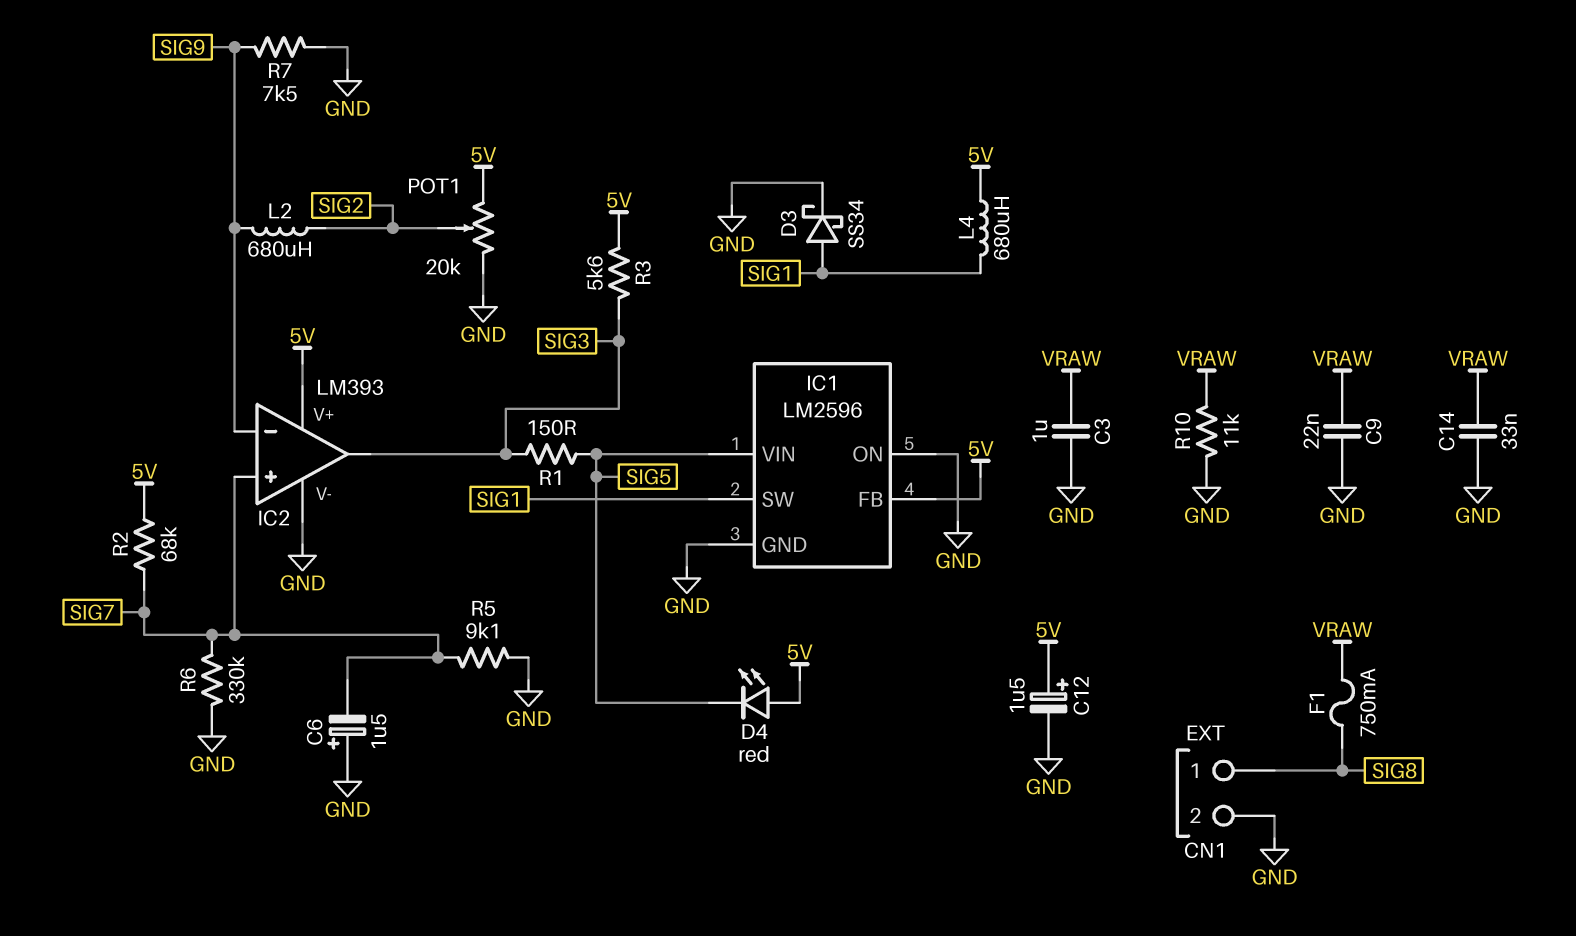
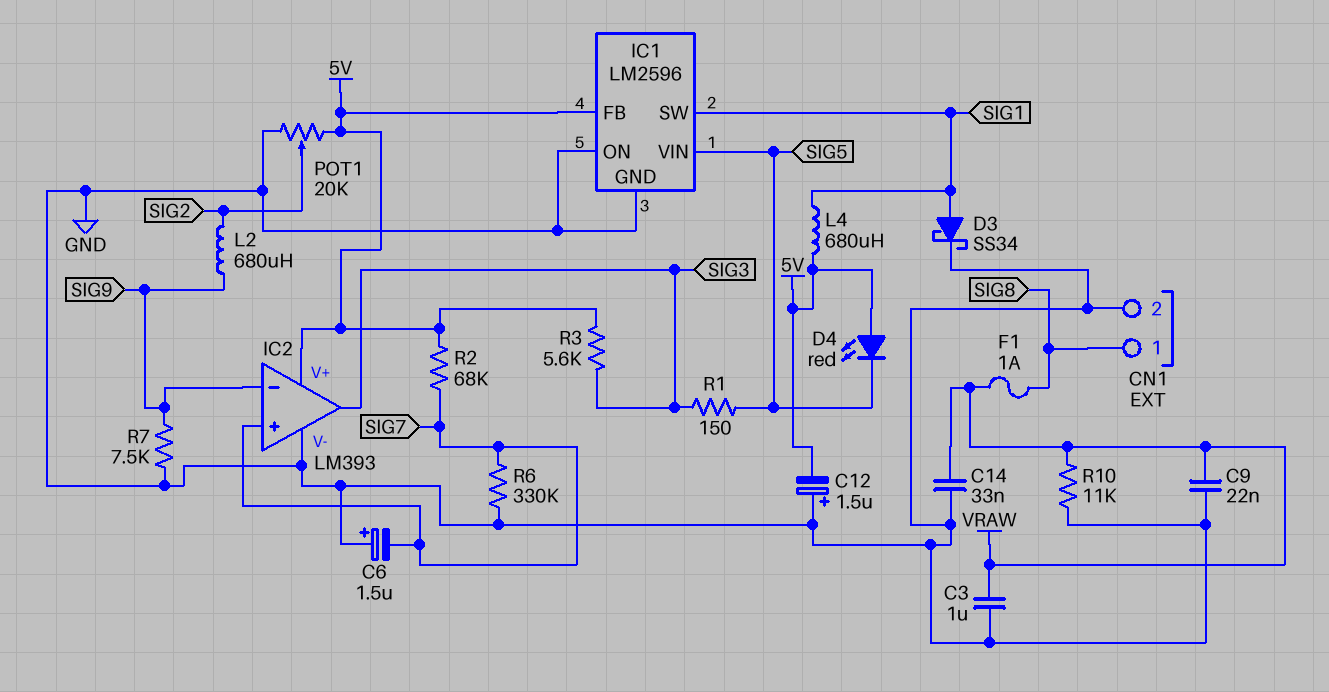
C12: 1.5uF (plus 5V, minus GND) -> 1.5uF (plus GND, minus 5V)
F1: 750mA (SIG8, VRAW) -> 1A (SIG8, VRAW)
R5: 9.1k (GND, SIG7) -> none

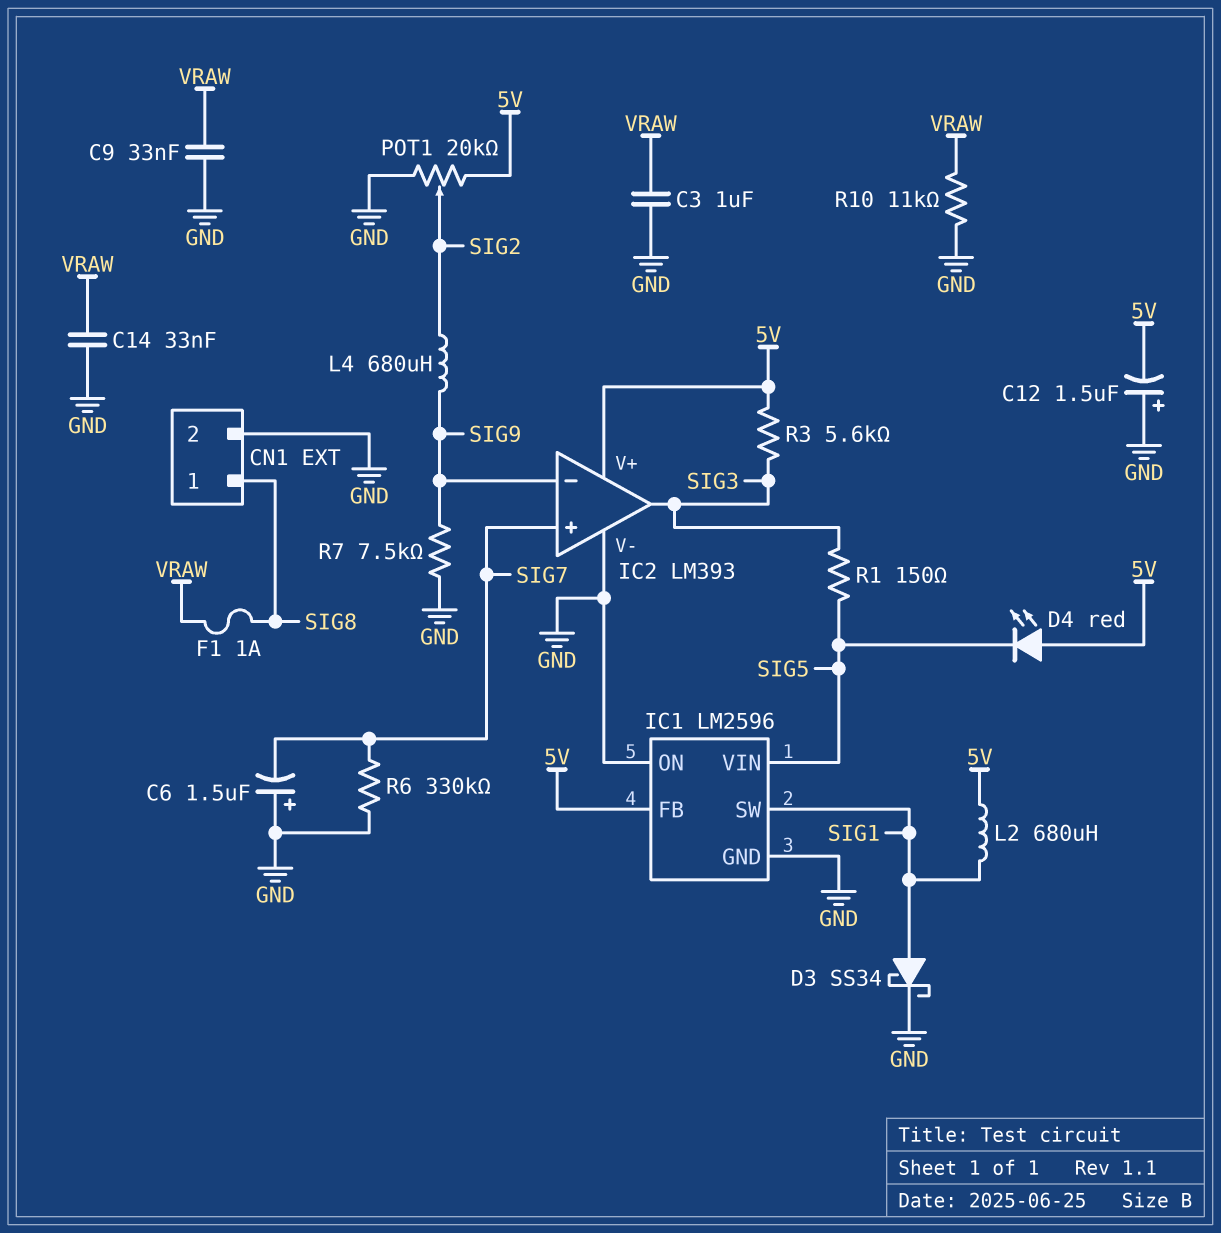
C9: 22nF (GND, VRAW) -> 33nF (GND, VRAW)
L2: 680uH (SIG2, SIG9) -> 680uH (5V, SIG1)
L4: 680uH (5V, SIG1) -> 680uH (SIG2, SIG9)
R2: 68k (5V, SIG7) -> none

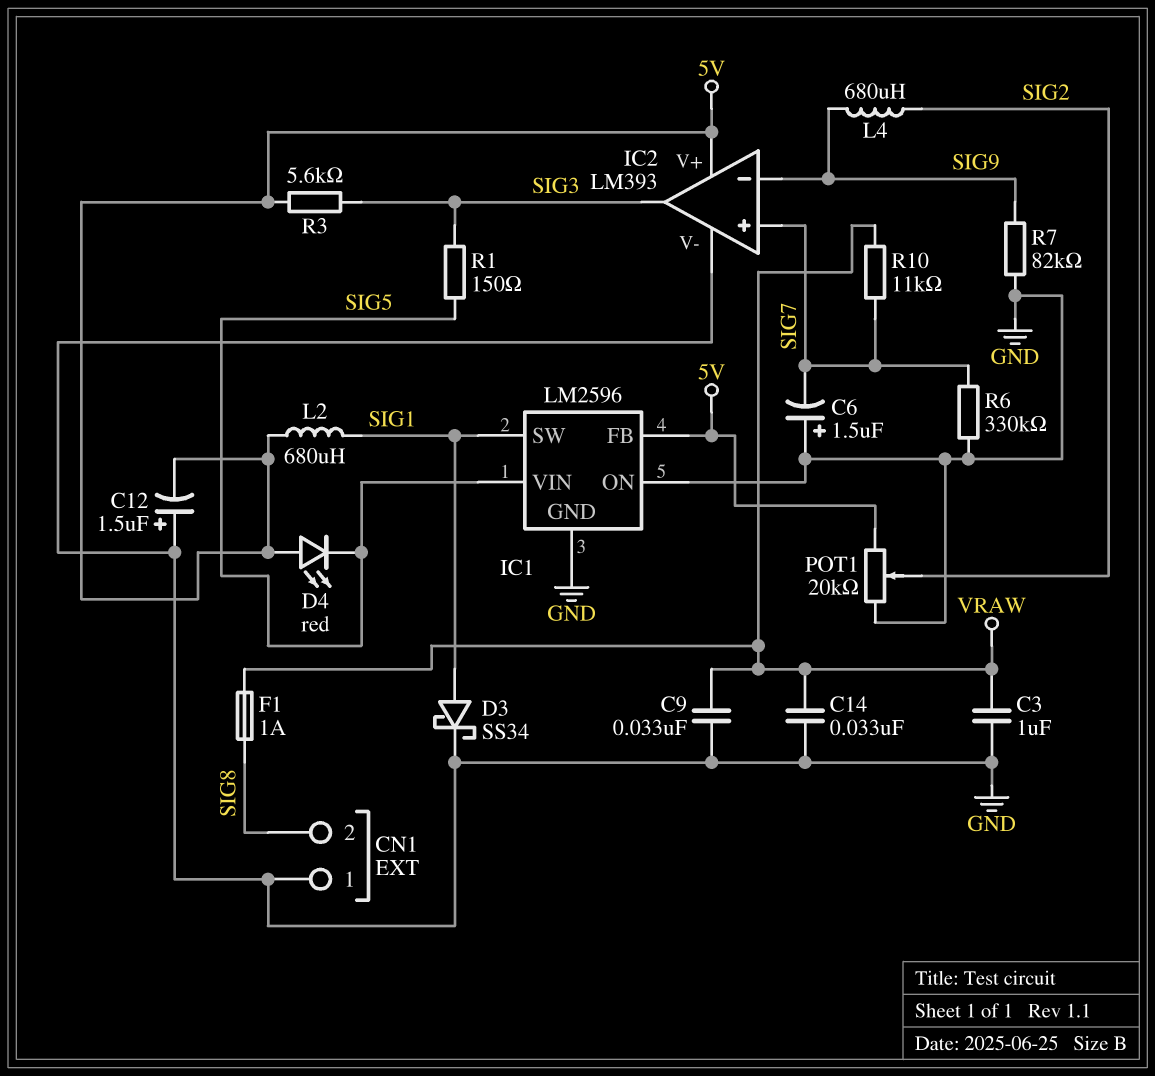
CN1 pin 1: SIG8 -> GND
CN1 pin 2: GND -> SIG8
R7: 7.5k (GND, SIG9) -> 82k (GND, SIG9)
R10: 11k (GND, VRAW) -> 11k (SIG7, VRAW)

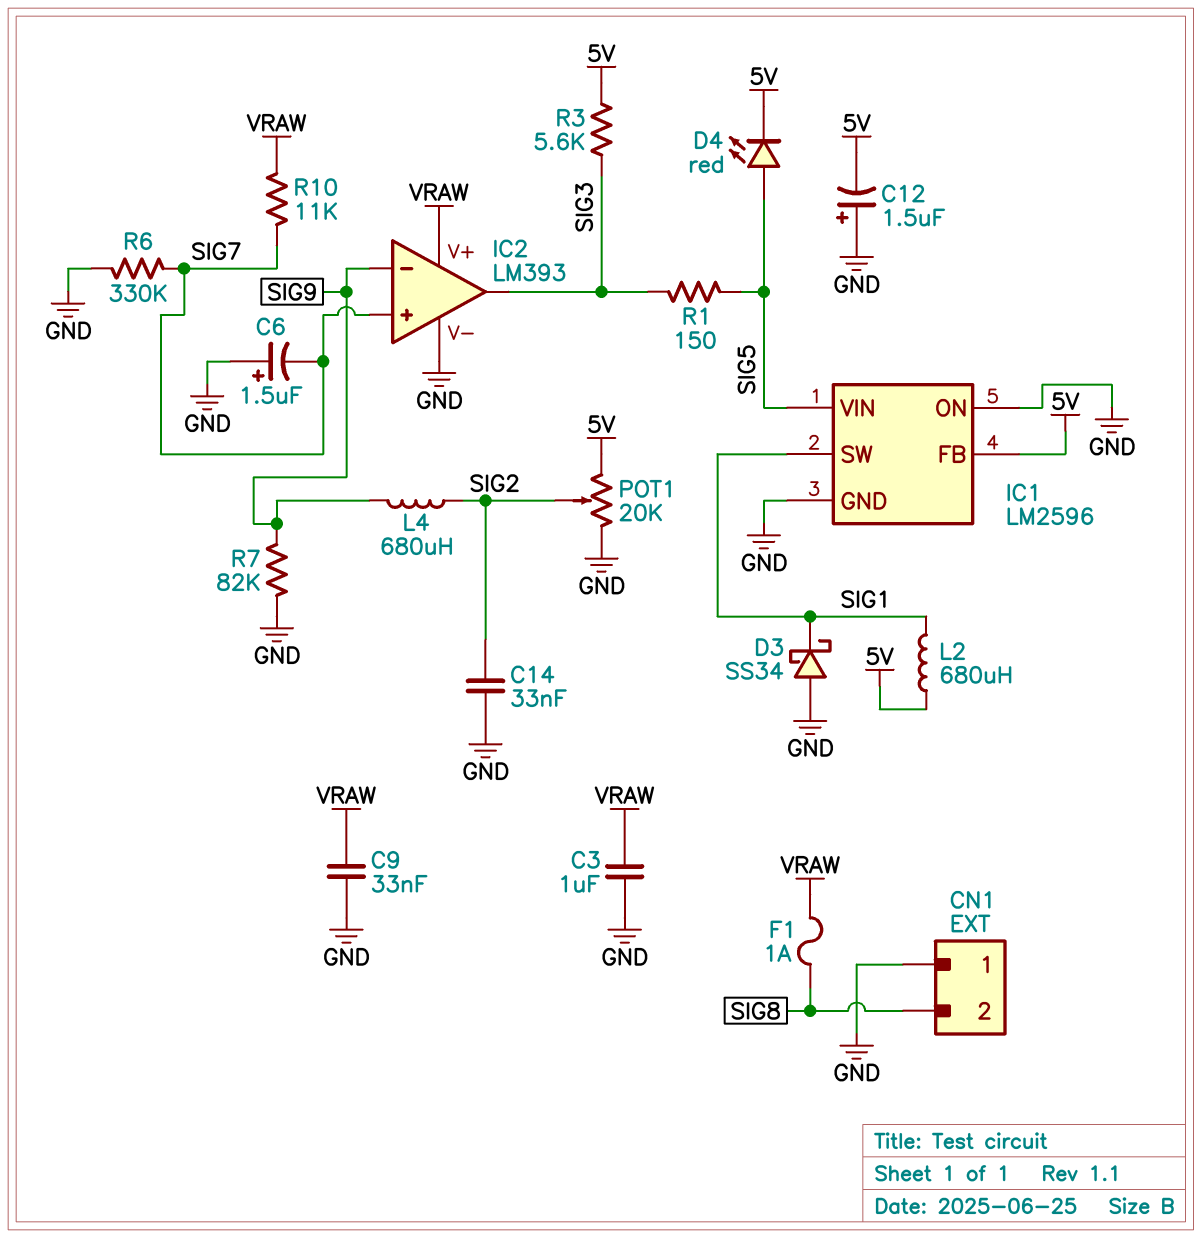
C14: 33nF (GND, VRAW) -> 33nF (GND, SIG2)
D3: schottky SS34 (A SIG1, K GND) -> schottky SS34 (A GND, K SIG1)
D4: LED red (A 5V, K SIG5) -> LED red (A SIG5, K 5V)
IC2 pin V+: 5V -> VRAW

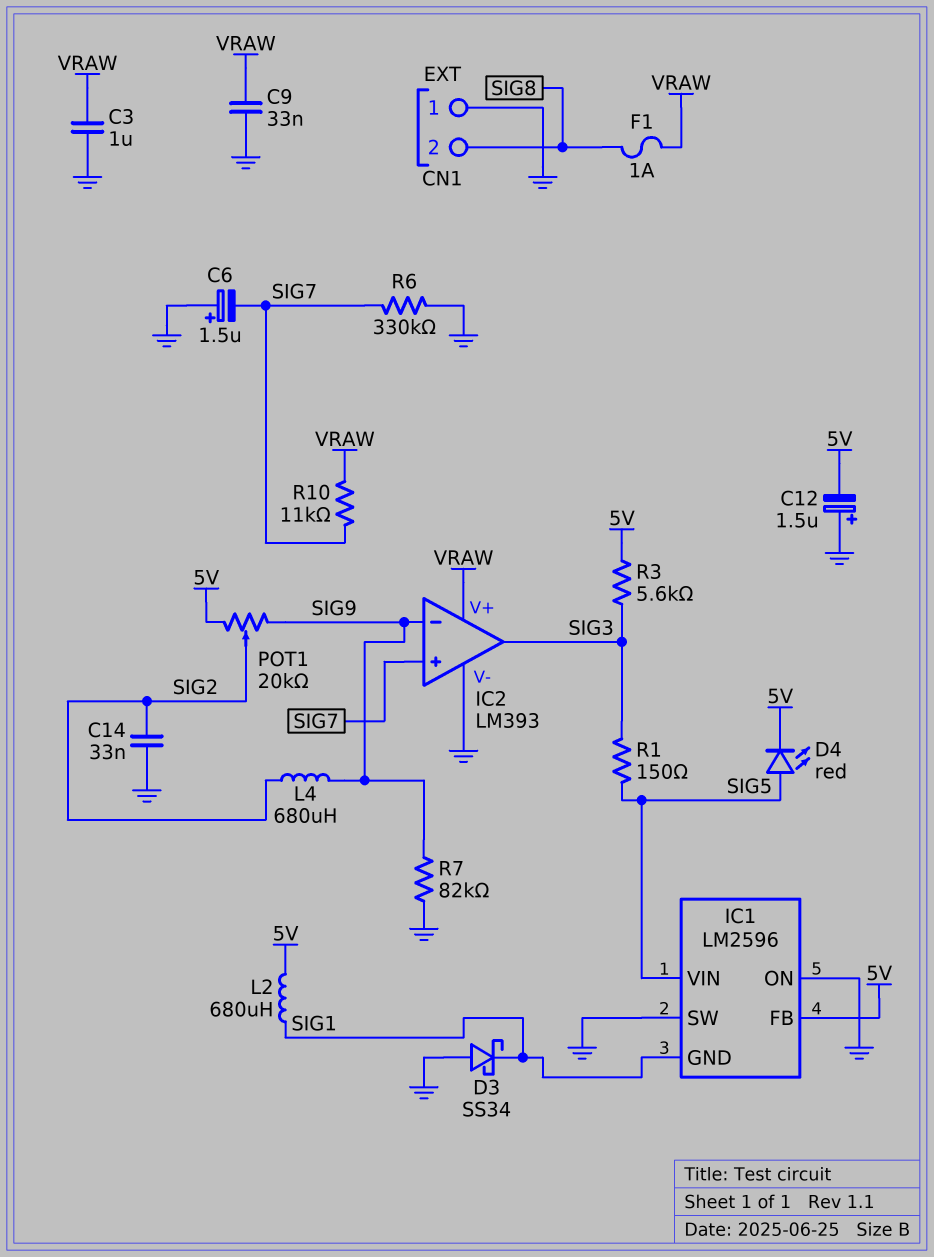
IC1 pin GND: GND -> SIG1
IC1 pin SW: SIG1 -> GND
POT1: 20k (5V, GND, wiper SIG2) -> 20k (5V, SIG9, wiper SIG2)

